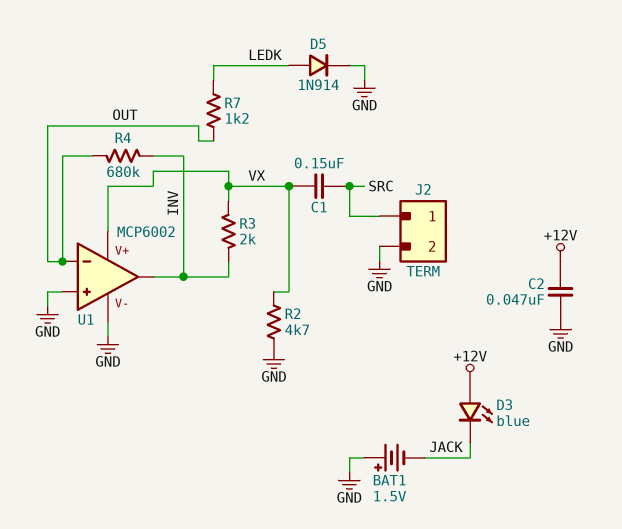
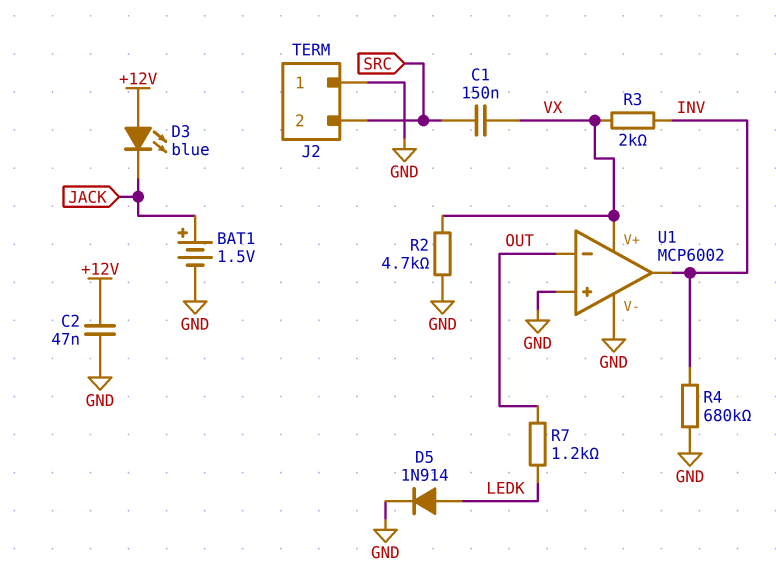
BAT1: 1.5V (plus GND, minus JACK) -> 1.5V (plus JACK, minus GND)
J2 pin 1: SRC -> GND
J2 pin 2: GND -> SRC
R4: 680k (INV, OUT) -> 680k (GND, INV)

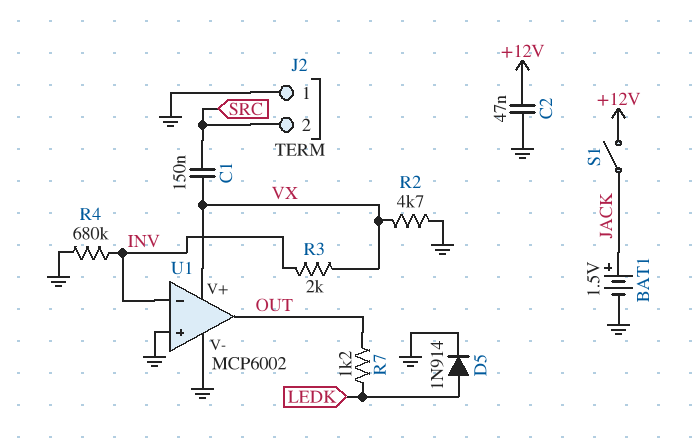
D3: LED blue (A +12V, K JACK) -> none
S1: none -> switch (+12V, JACK)
U1 pin in-: OUT -> INV
U1 pin out: INV -> OUT

